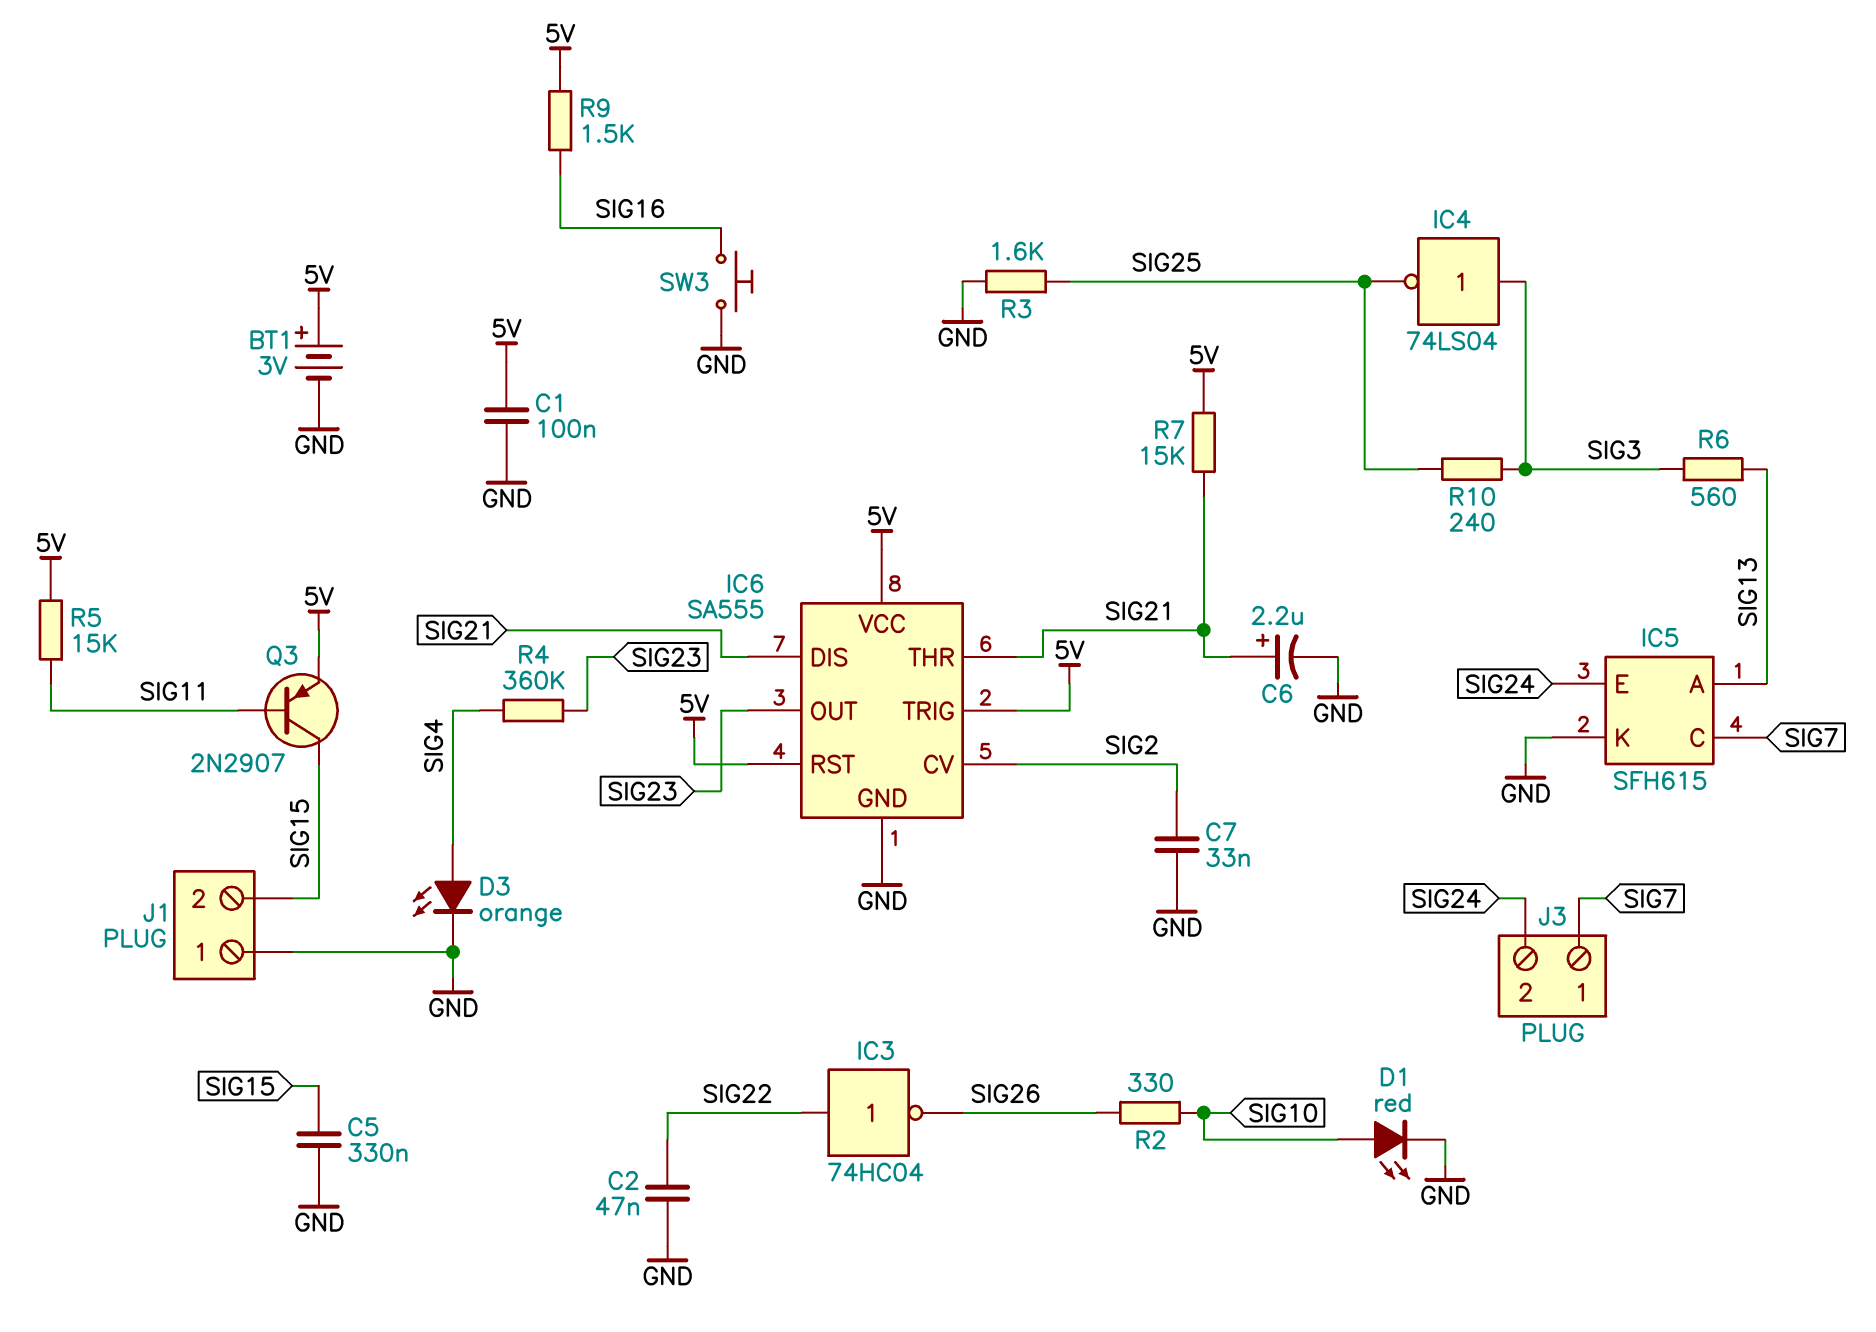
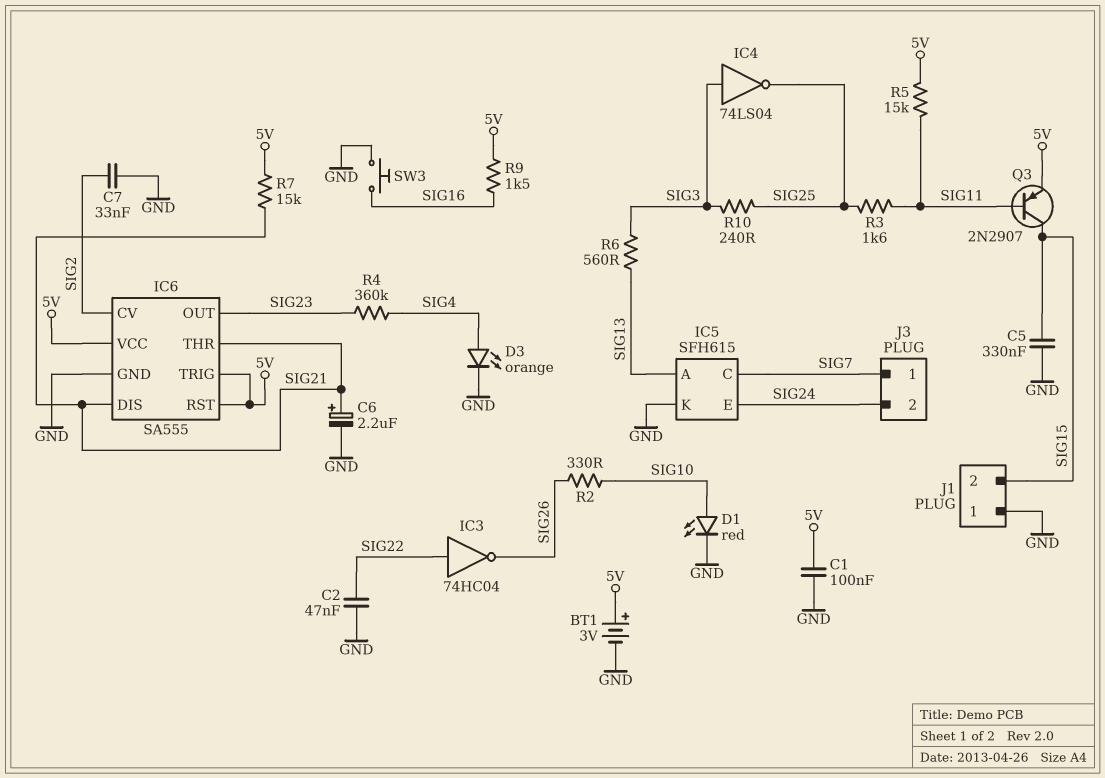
R3: 1.6k (GND, SIG25) -> 1.6k (SIG11, SIG25)

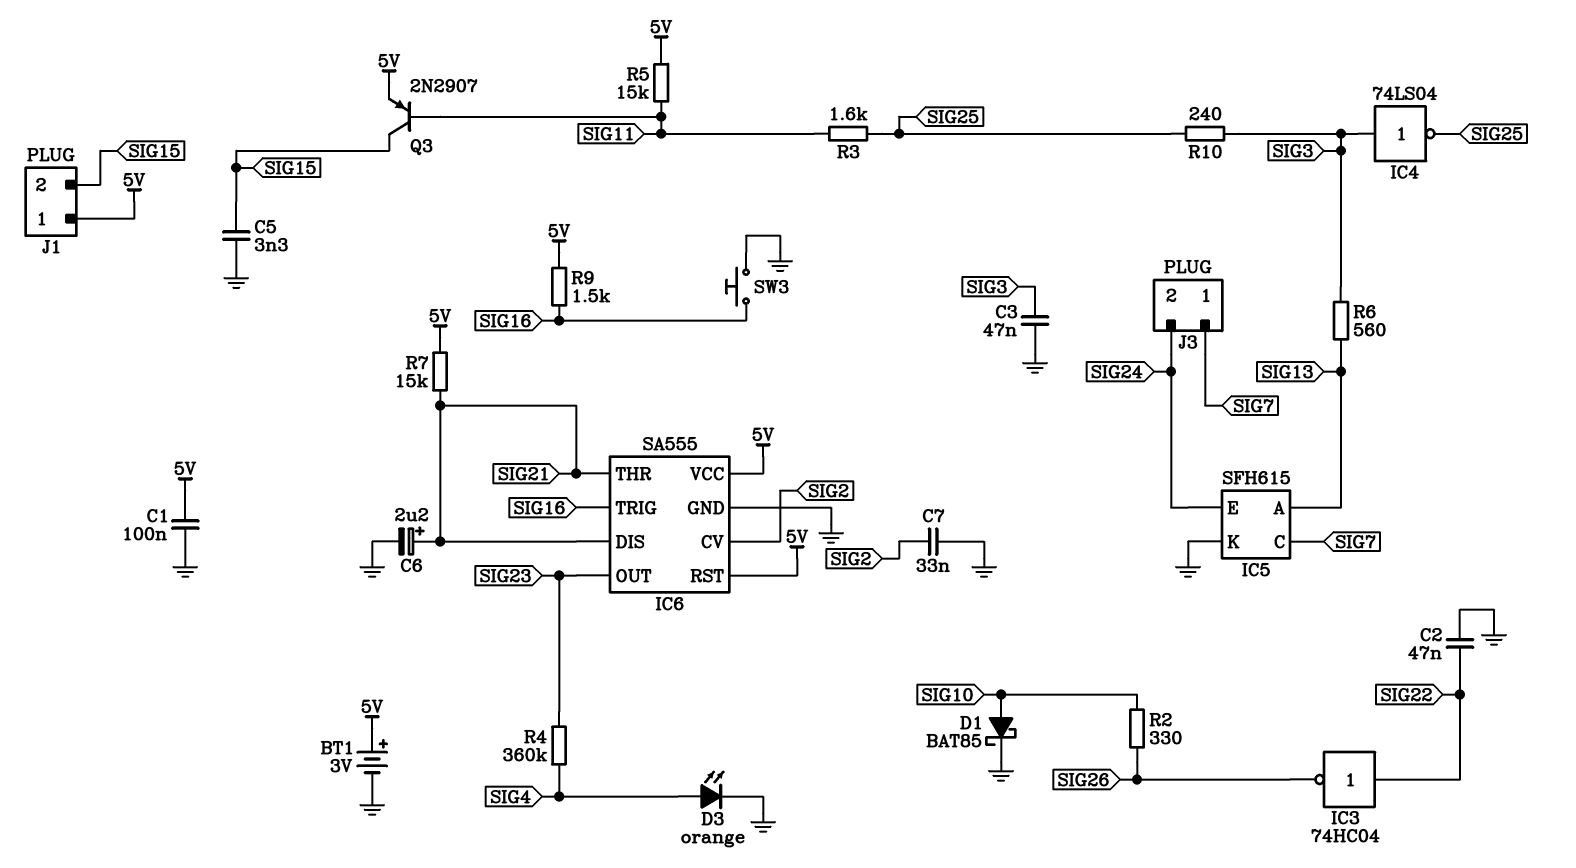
C3: none -> 47nF (GND, SIG3)
C5: 330nF (GND, SIG15) -> 3.3nF (GND, SIG15)
D1: LED red (A SIG10, K GND) -> schottky BAT85 (A SIG10, K GND)
IC6 pin TRIG: 5V -> SIG16
J1 pin 1: GND -> 5V

